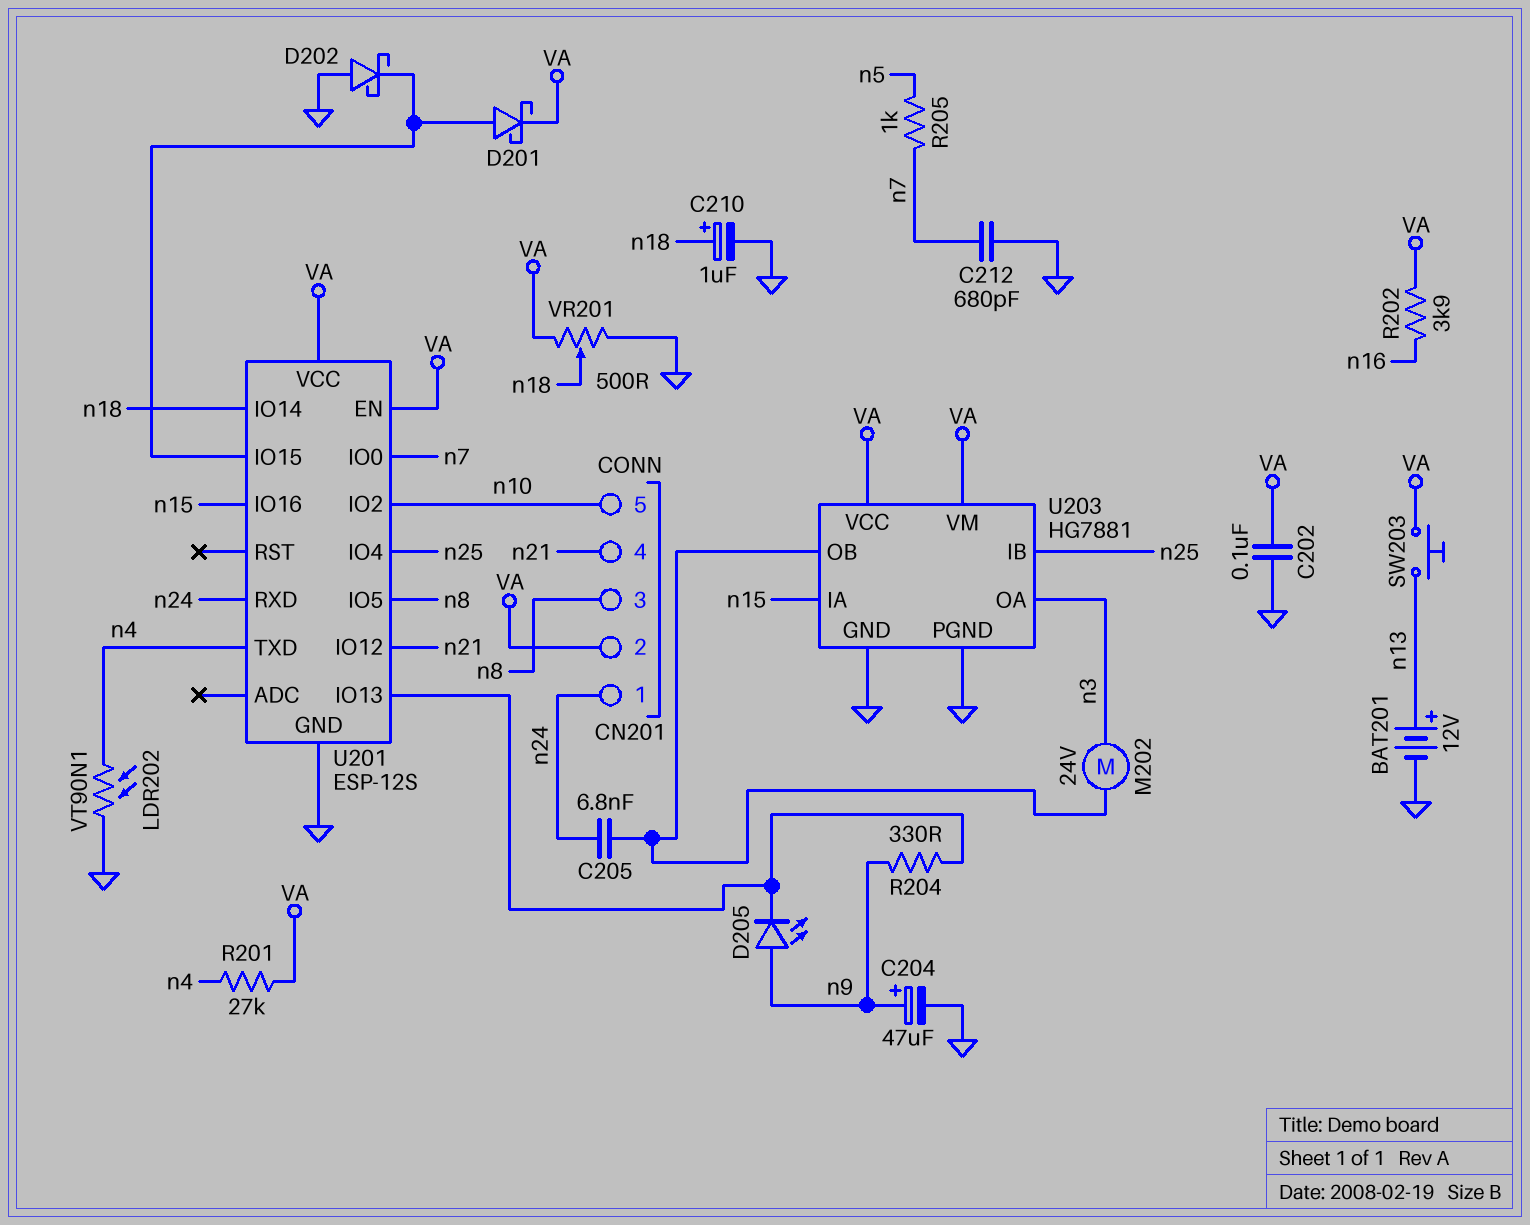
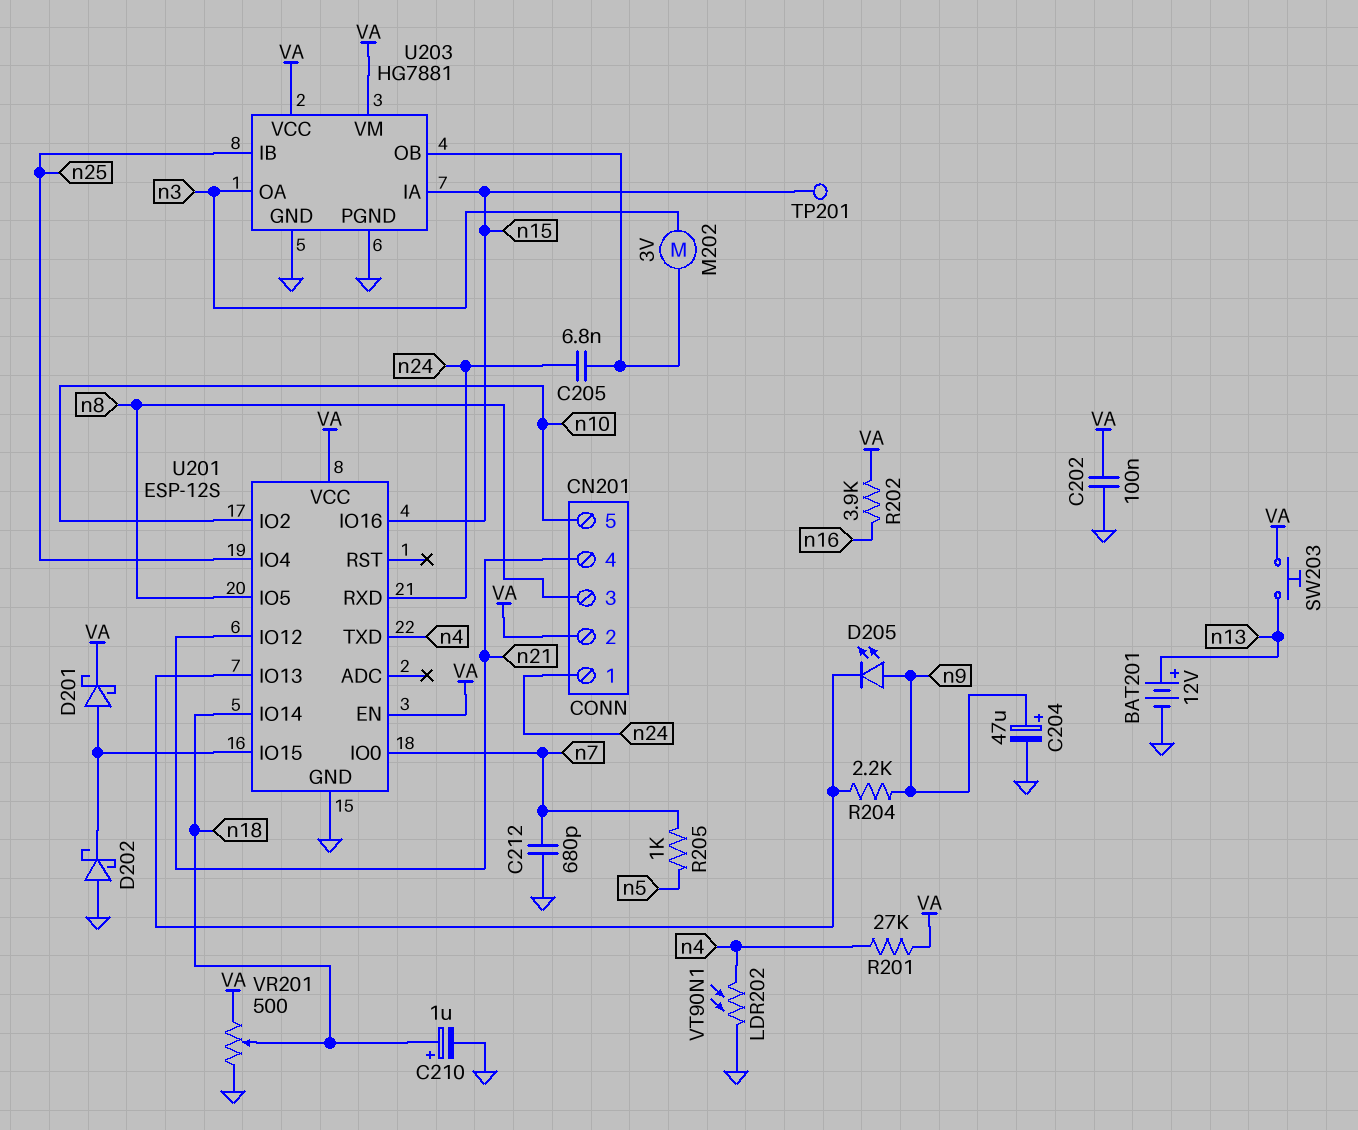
M202: motor 24V (U203/OB, n3) -> motor 3V (U203/OB, n3)
R204: 330 (U201/IO13, n9) -> 2.2k (U201/IO13, n9)
TP201: none -> test point (n15)

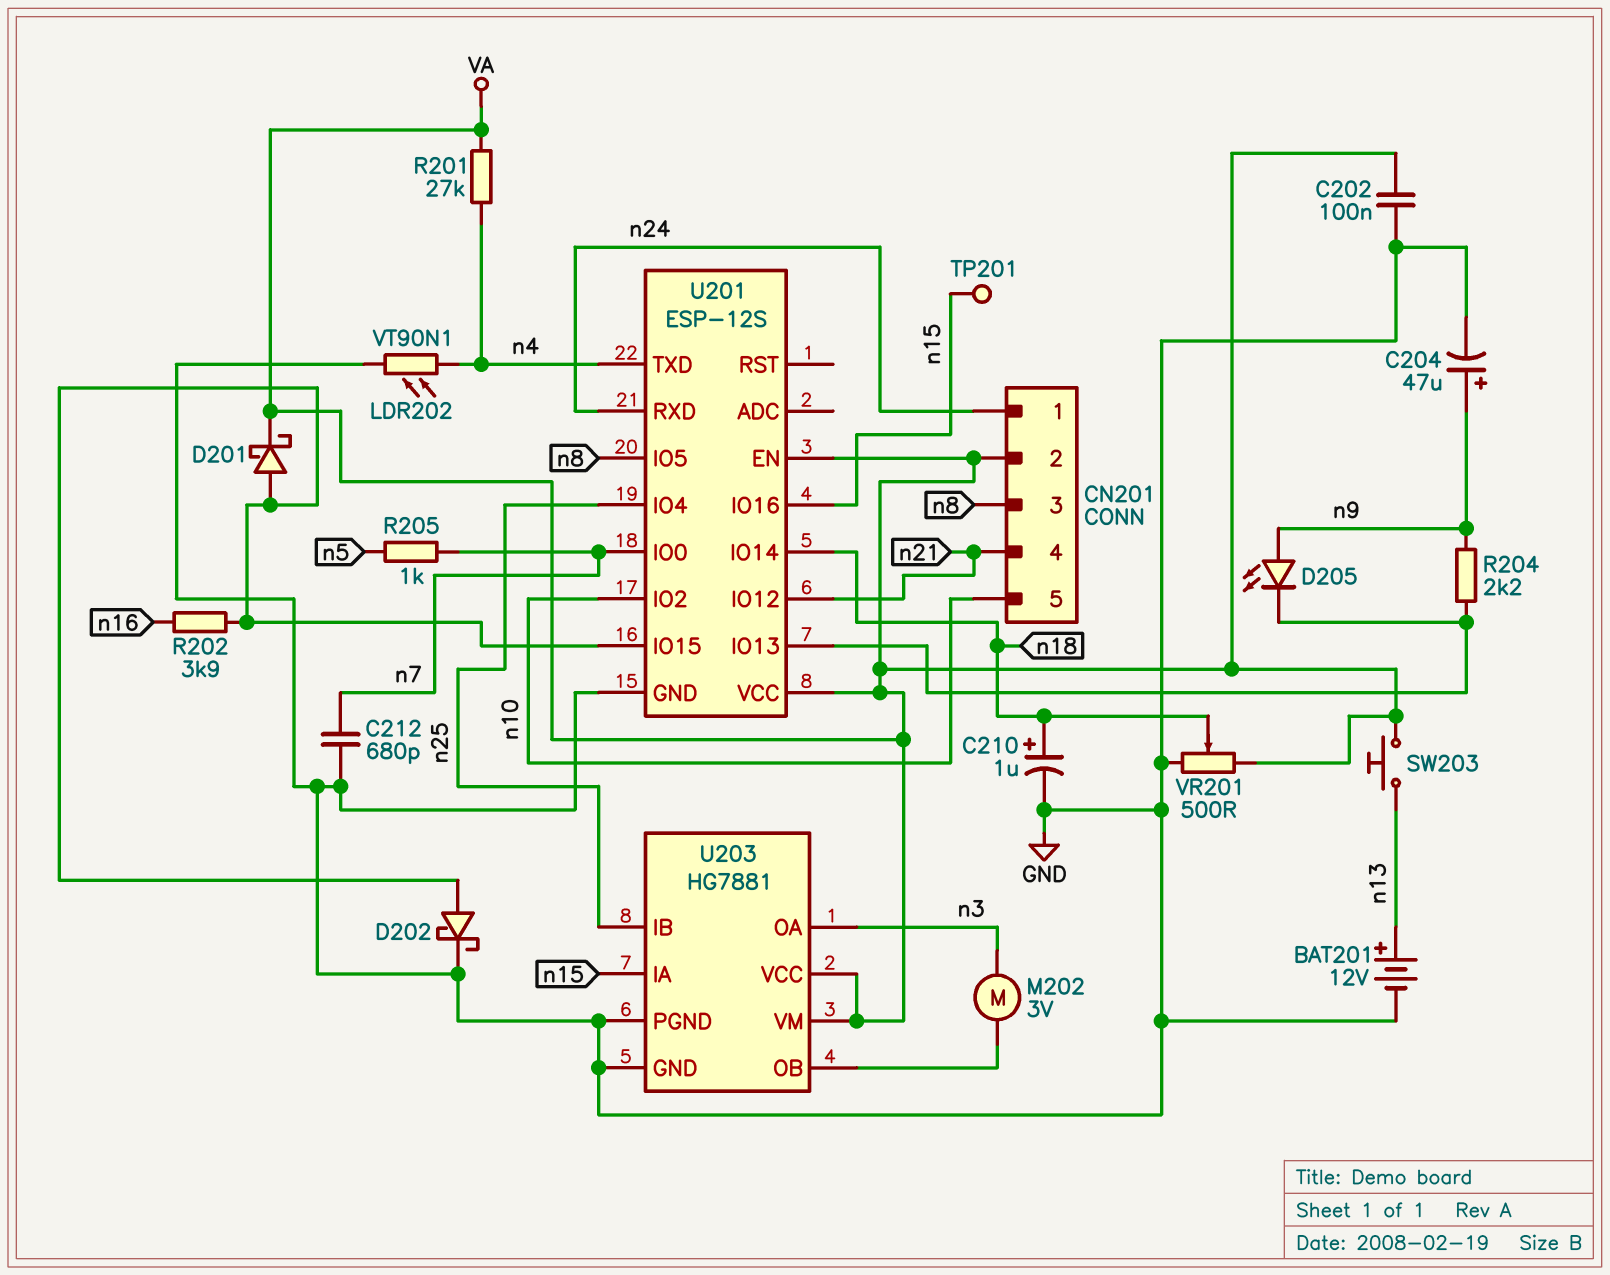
C205: 6.8nF (U203/OB, n24) -> none
D202: schottky (A GND, K U201/IO15) -> schottky (A U201/IO15, K GND)
R202: 3.9k (VA, n16) -> 3.9k (U201/IO15, n16)

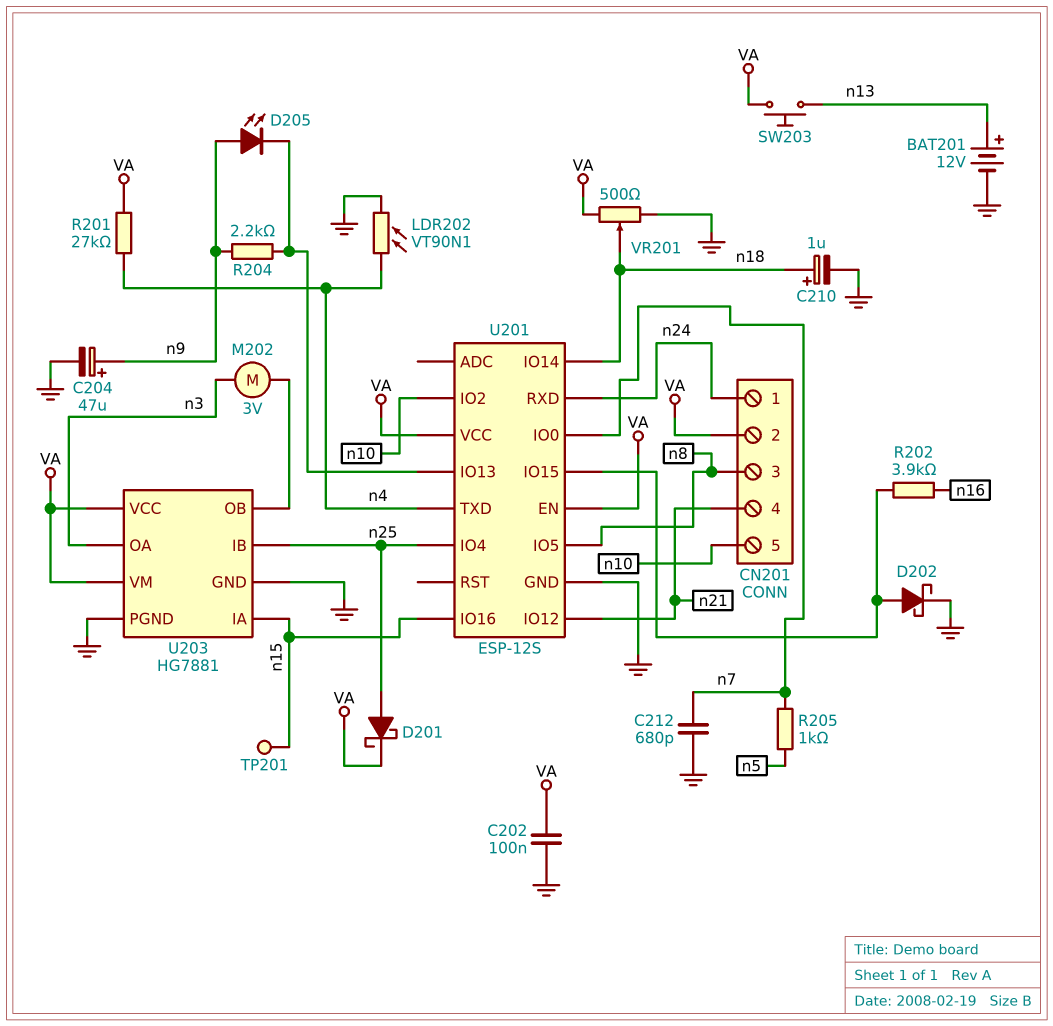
D201: schottky (A U201/IO15, K VA) -> schottky (A n25, K VA)

